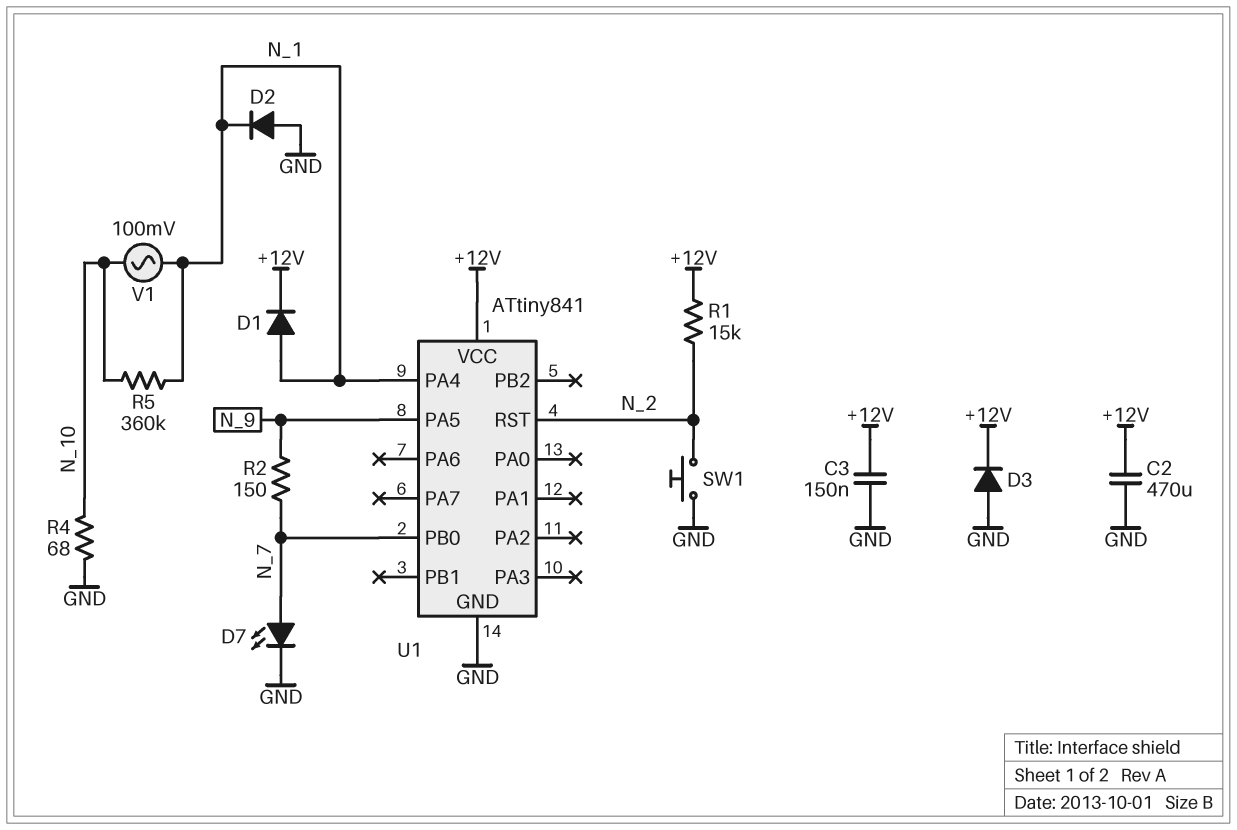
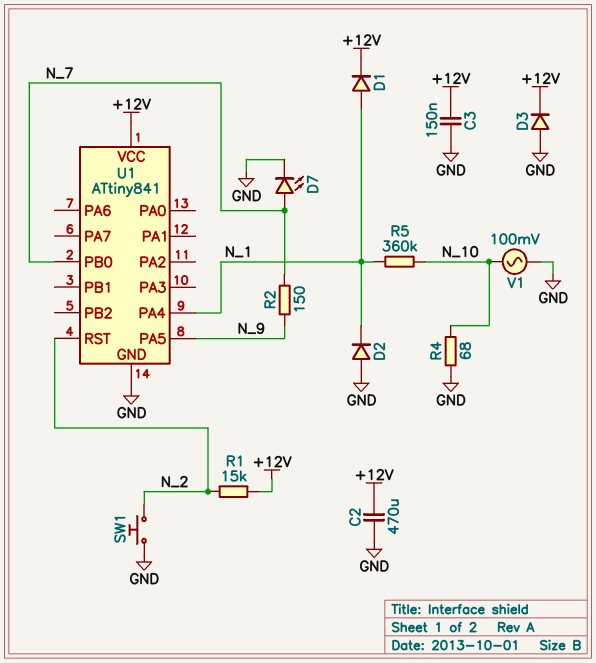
V1: AC 100mV (N_1, N_10) -> AC 100mV (GND, N_10)

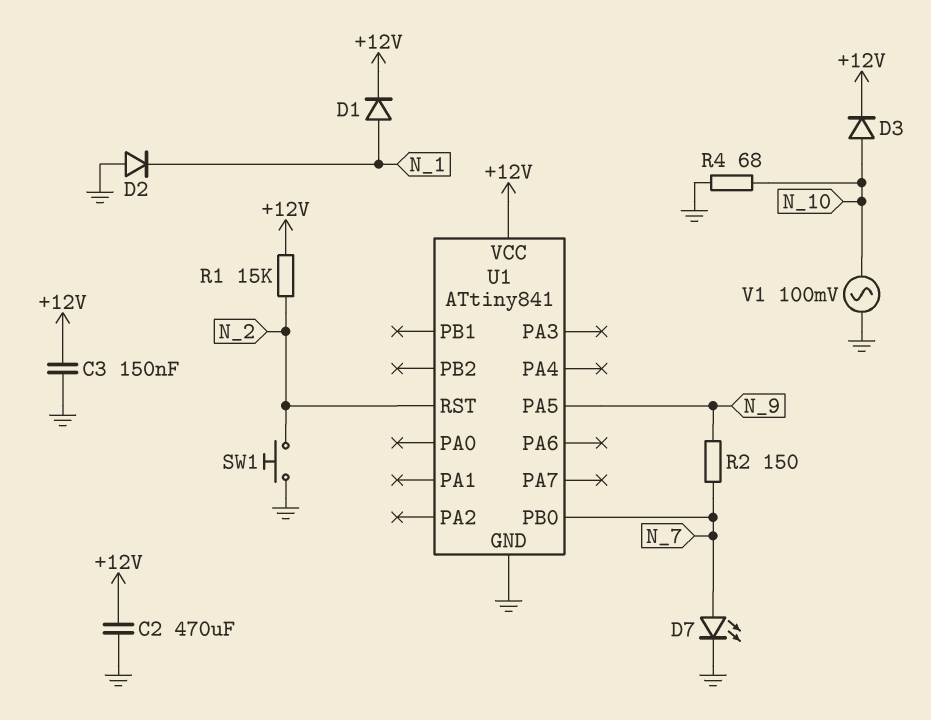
D3: diode (A GND, K +12V) -> diode (A N_10, K +12V)
R5: 360k (N_1, N_10) -> none
U1 pin PA4: N_1 -> none

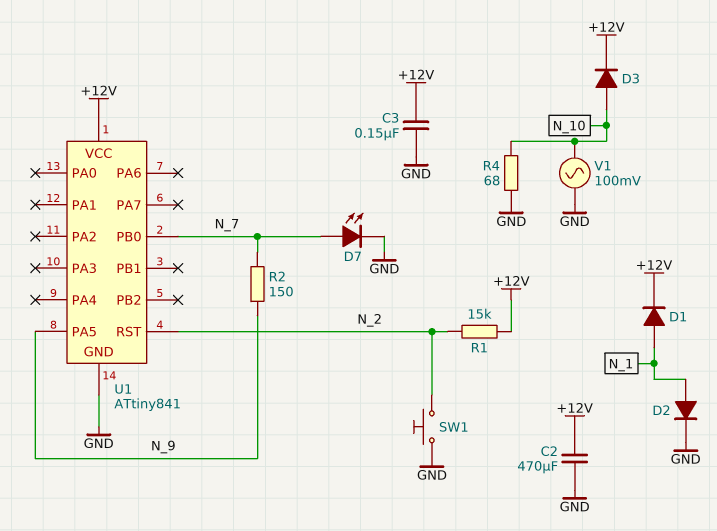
D2: diode (A GND, K N_1) -> diode (A N_1, K GND)

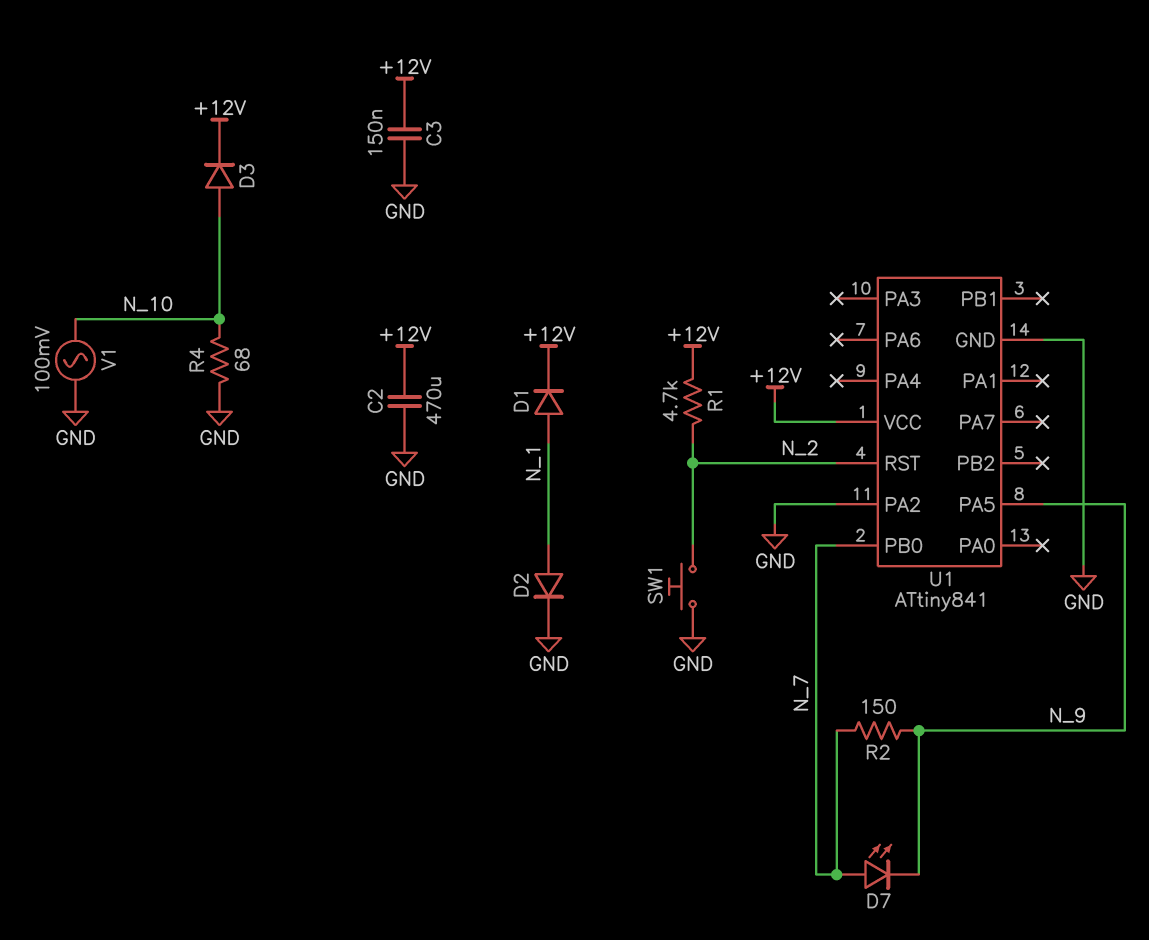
D7: LED (A N_7, K GND) -> LED (A N_7, K N_9)
R1: 15k (+12V, N_2) -> 4.7k (+12V, N_2)
U1 pin PA2: none -> GND

